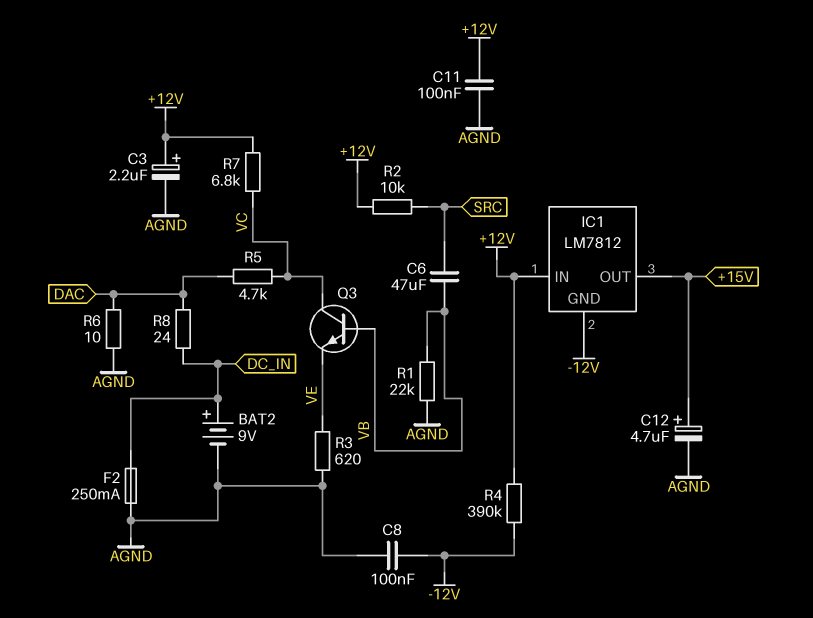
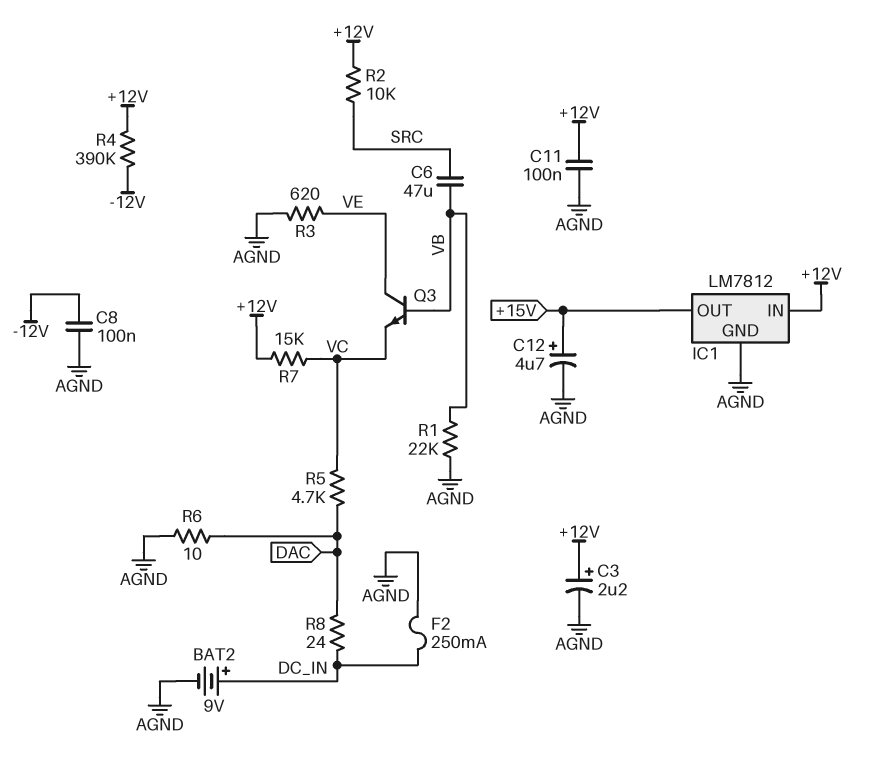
IC1 pin GND: -12V -> AGND
Q3: NPN (B VB, C VC, E VE) -> NPN (B VB, C VE, E VC)
R7: 6.8k (+12V, VC) -> 15k (+12V, VC)

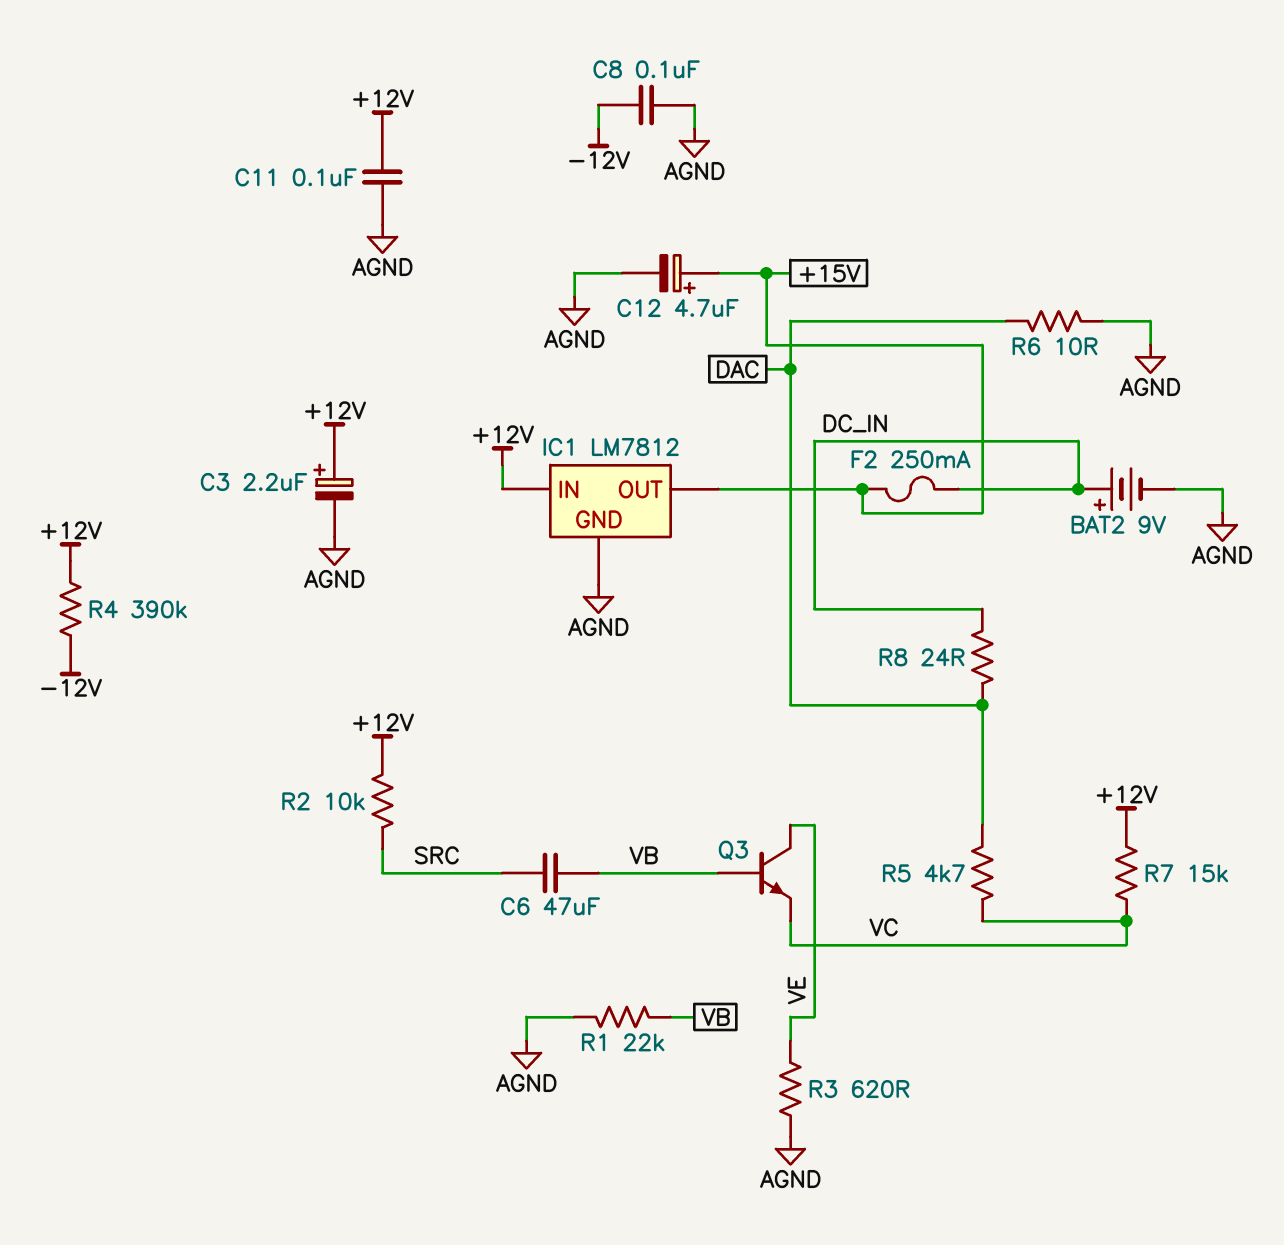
F2: 250mA (AGND, DC_IN) -> 250mA (+15V, DC_IN)

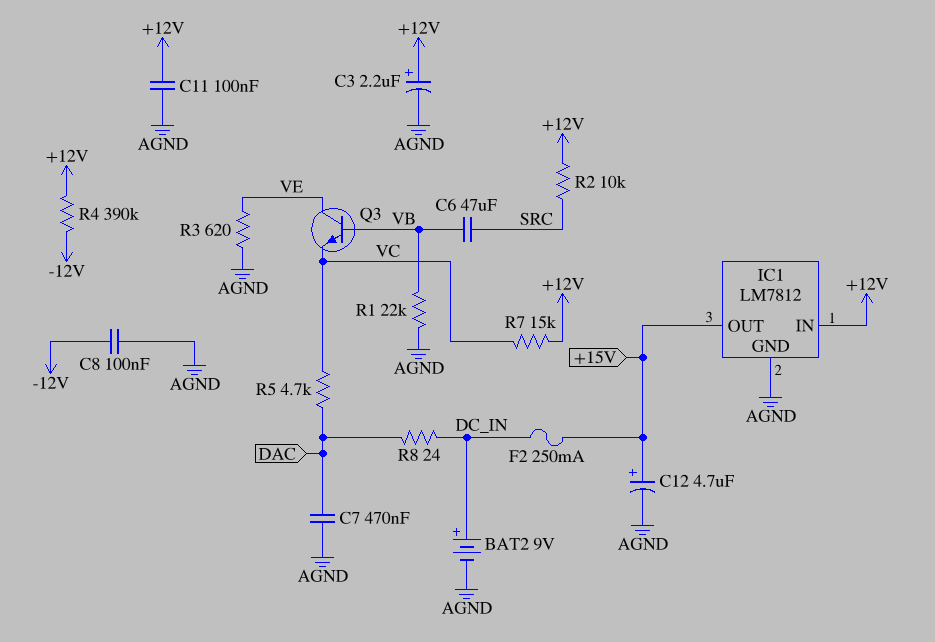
C7: none -> 470nF (AGND, DAC)
R6: 10 (AGND, DAC) -> none

